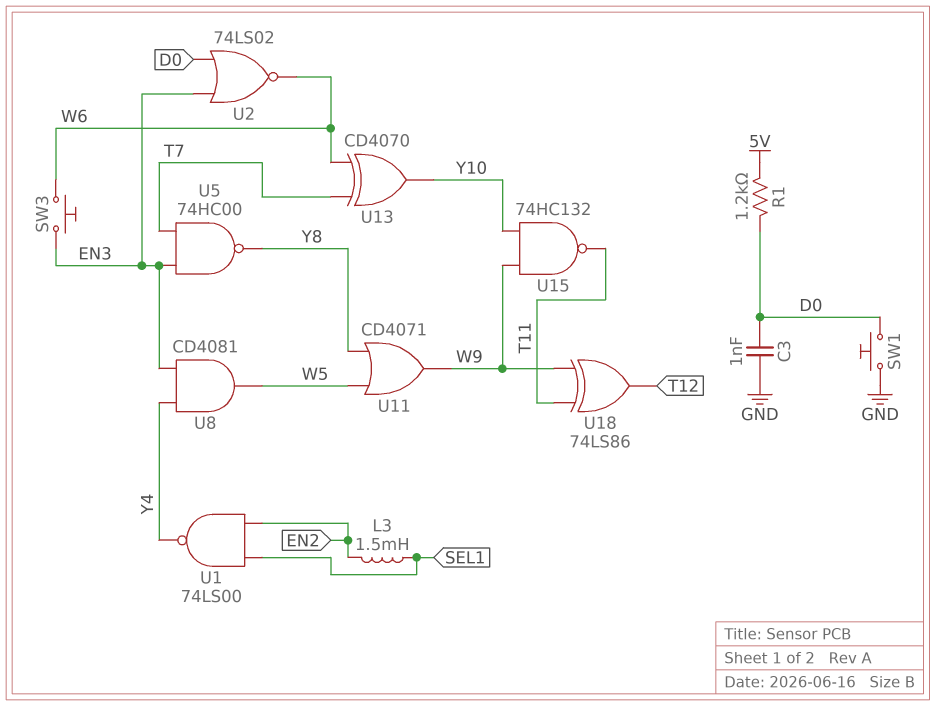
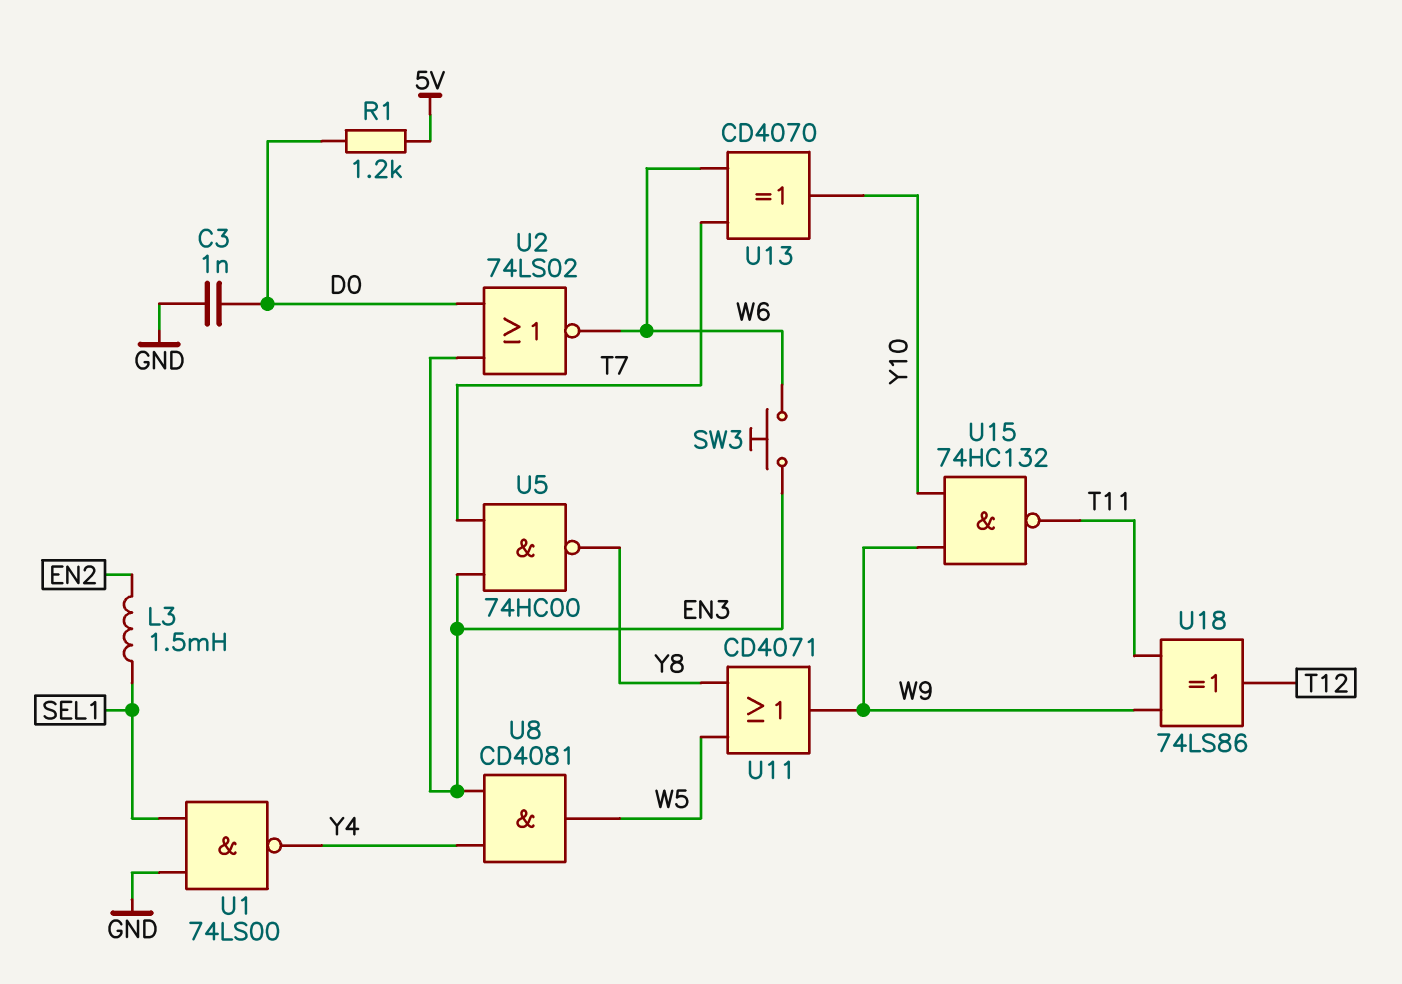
SW1: button (D0, GND) -> none
U1: NAND 74LS00 (in EN2, in SEL1, out Y4) -> NAND 74LS00 (in GND, in SEL1, out Y4)

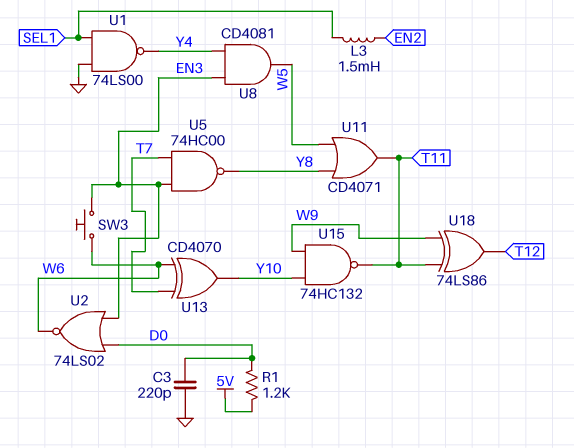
C3: 1nF (D0, GND) -> 220pF (D0, GND)
U11: OR CD4071 (in W5, in Y8, out W9) -> OR CD4071 (in W5, in Y8, out T11)

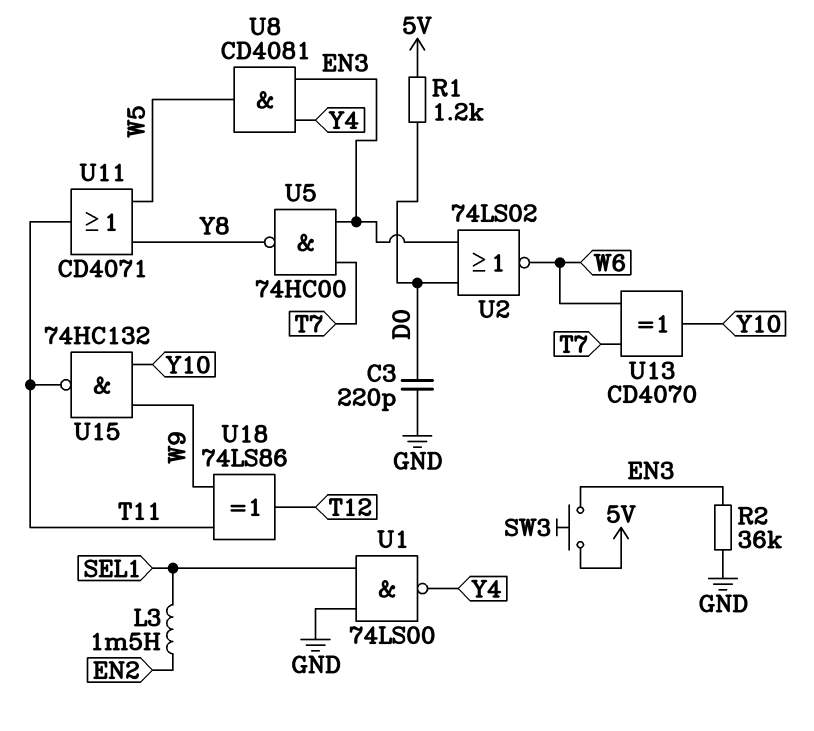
R2: none -> 36k (EN3, GND)
SW3: button (EN3, W6) -> button (5V, EN3)

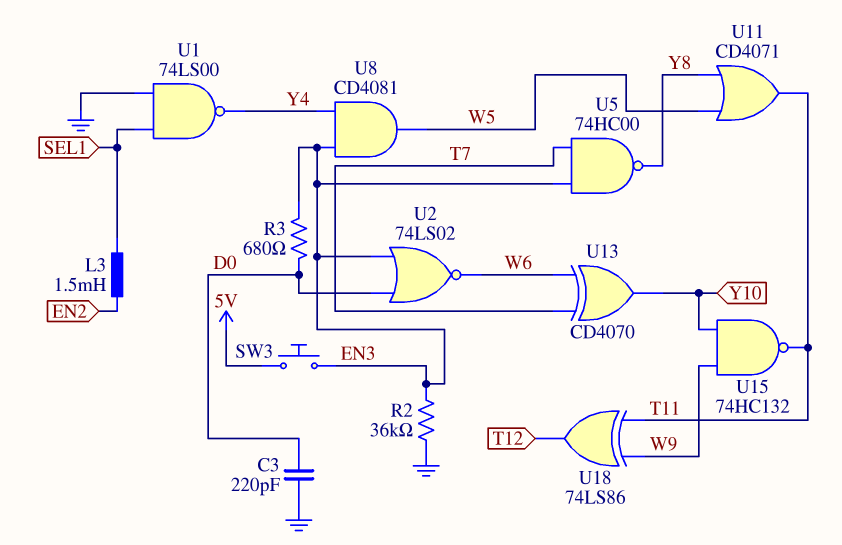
R1: 1.2k (5V, D0) -> none
R3: none -> 680 (D0, EN3)

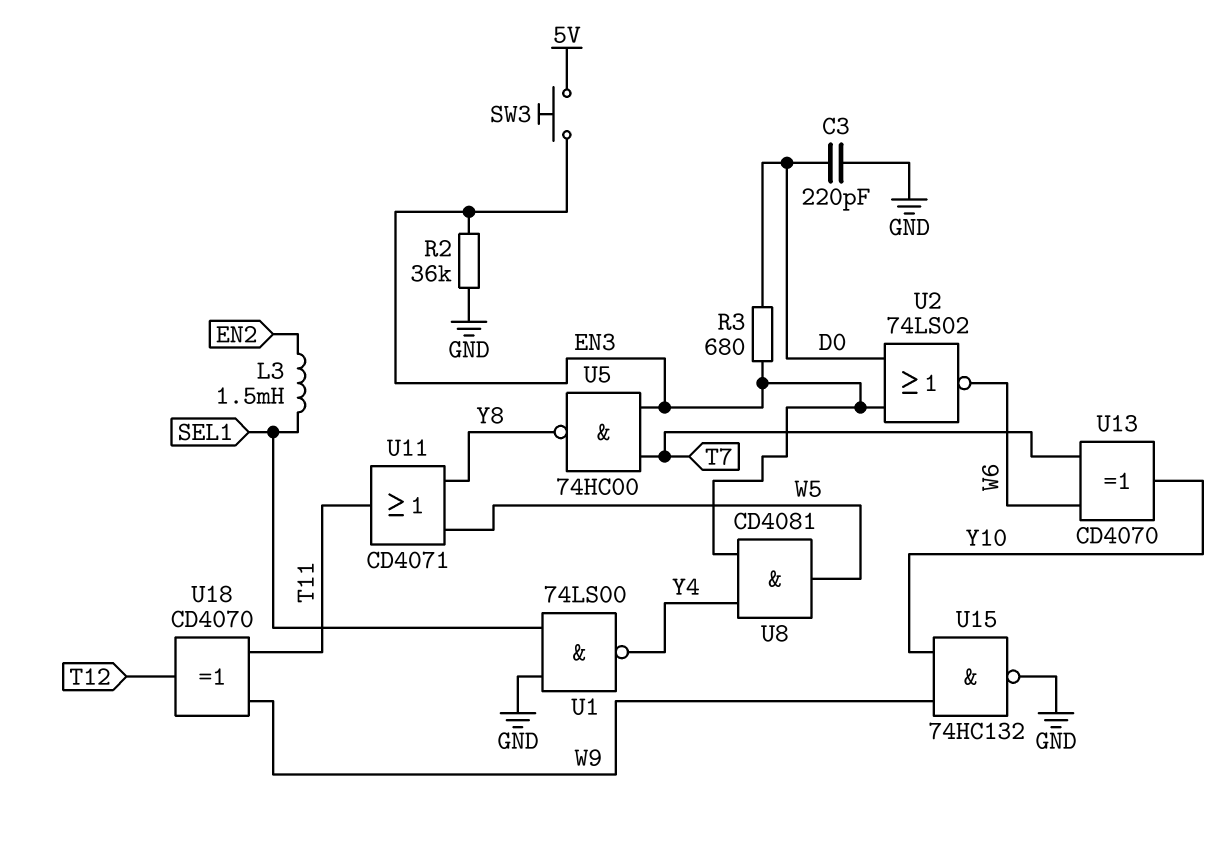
U15: NAND 74HC132 (in W9, in Y10, out T11) -> NAND 74HC132 (in W9, in Y10, out GND)
U18: XOR 74LS86 (in T11, in W9, out T12) -> XOR CD4070 (in T11, in W9, out T12)

